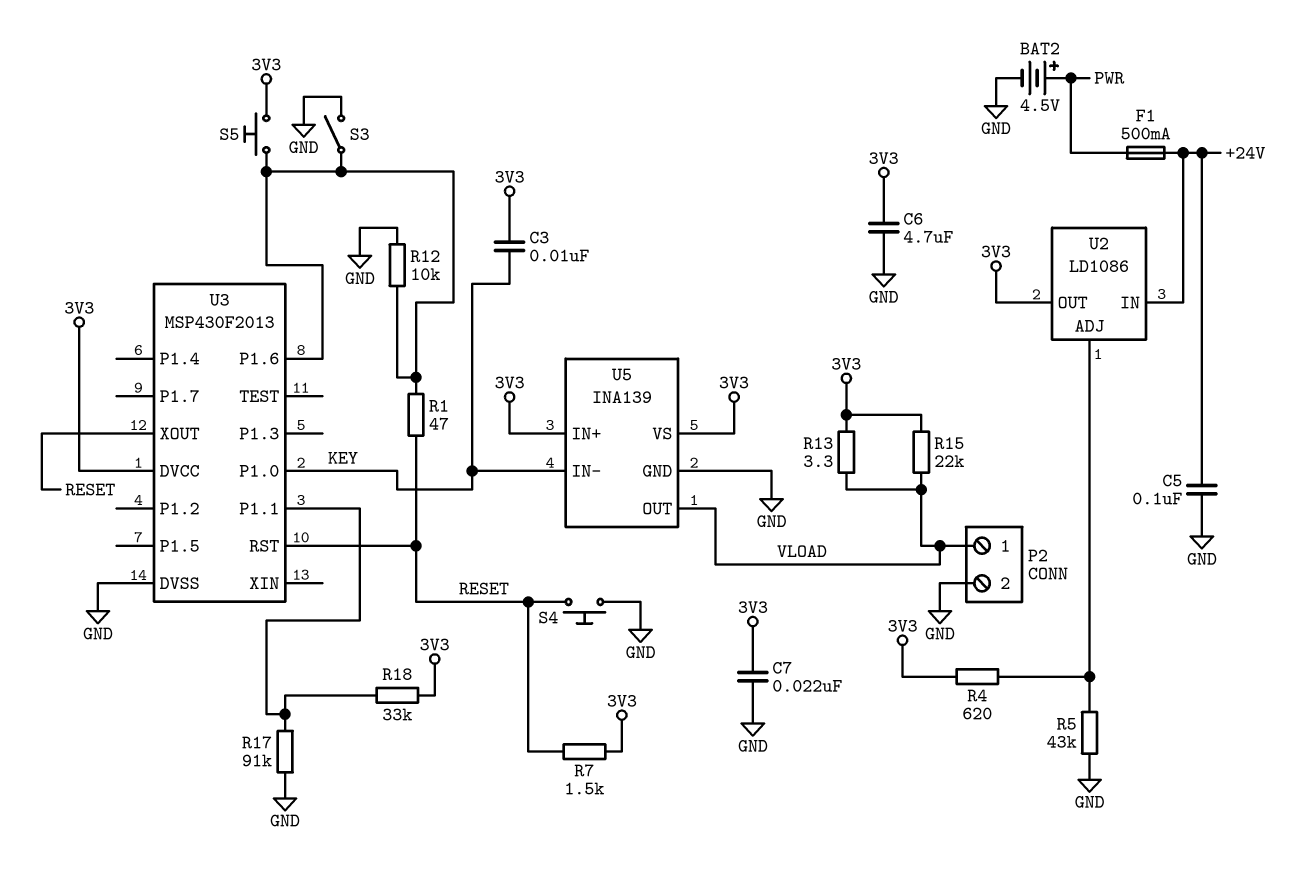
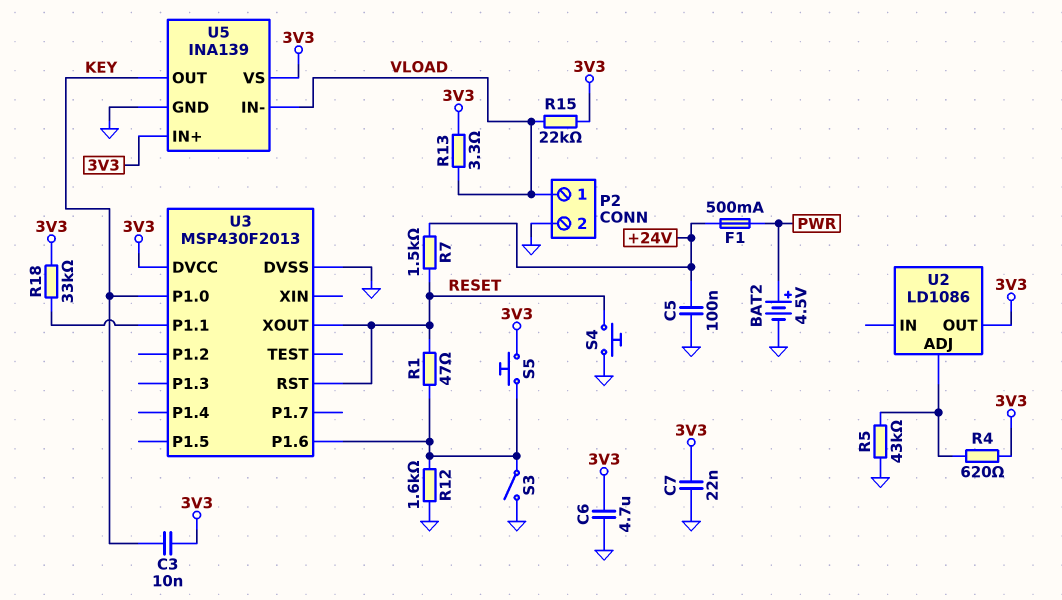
R7: 1.5k (3V3, RESET) -> 1.5k (+24V, RESET)
R12: 10k (GND, U3/P1.6) -> 1.6k (GND, U3/P1.6)
R17: 91k (GND, U3/P1.1) -> none
U2 pin IN: +24V -> none
U5 pin IN-: KEY -> VLOAD
U5 pin OUT: VLOAD -> KEY

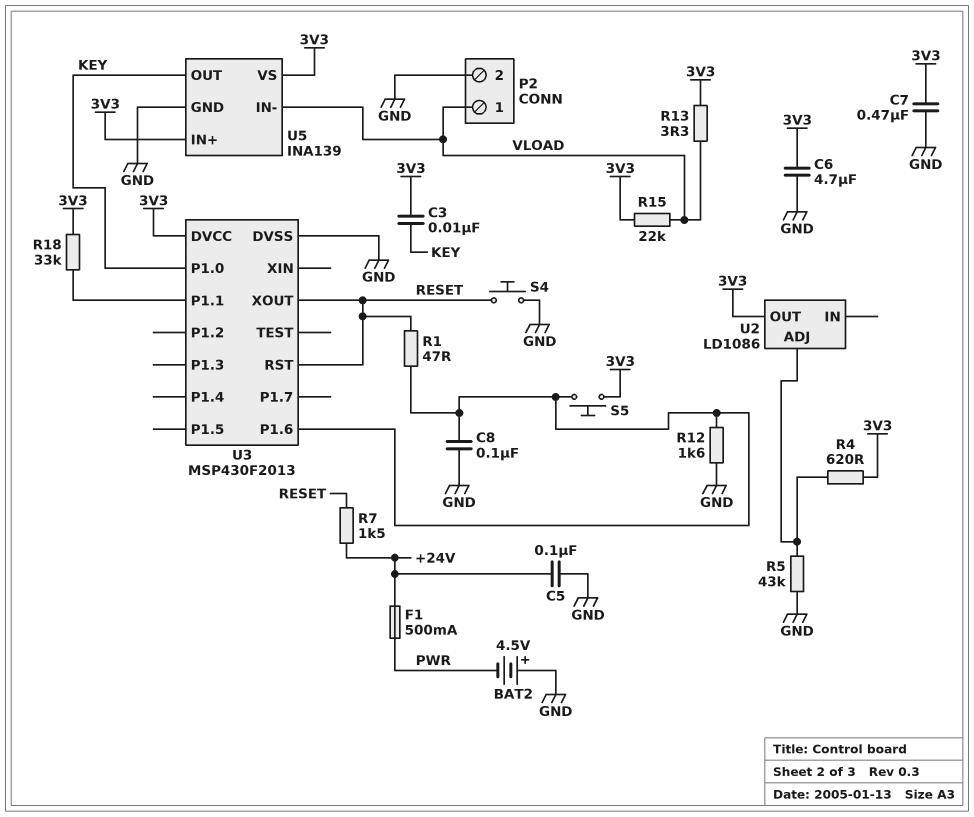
BAT2: 4.5V (plus PWR, minus GND) -> 4.5V (plus GND, minus PWR)
C7: 22nF (3V3, GND) -> 470nF (3V3, GND)
C8: none -> 100nF (GND, U3/P1.6)
S3: switch (GND, U3/P1.6) -> none

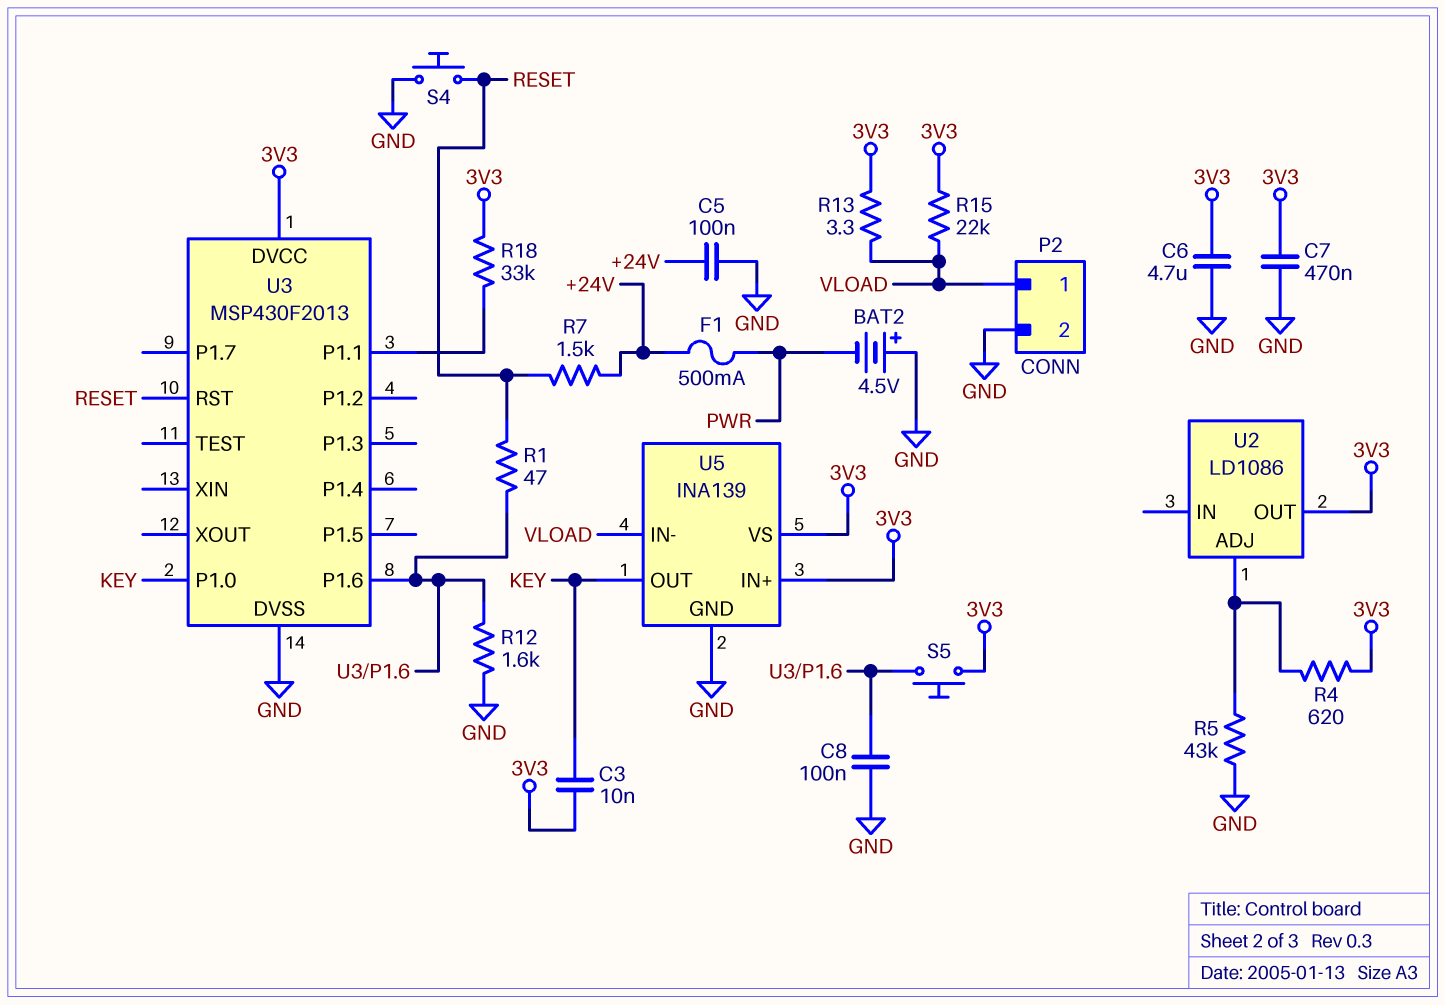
U3 pin XOUT: RESET -> none

